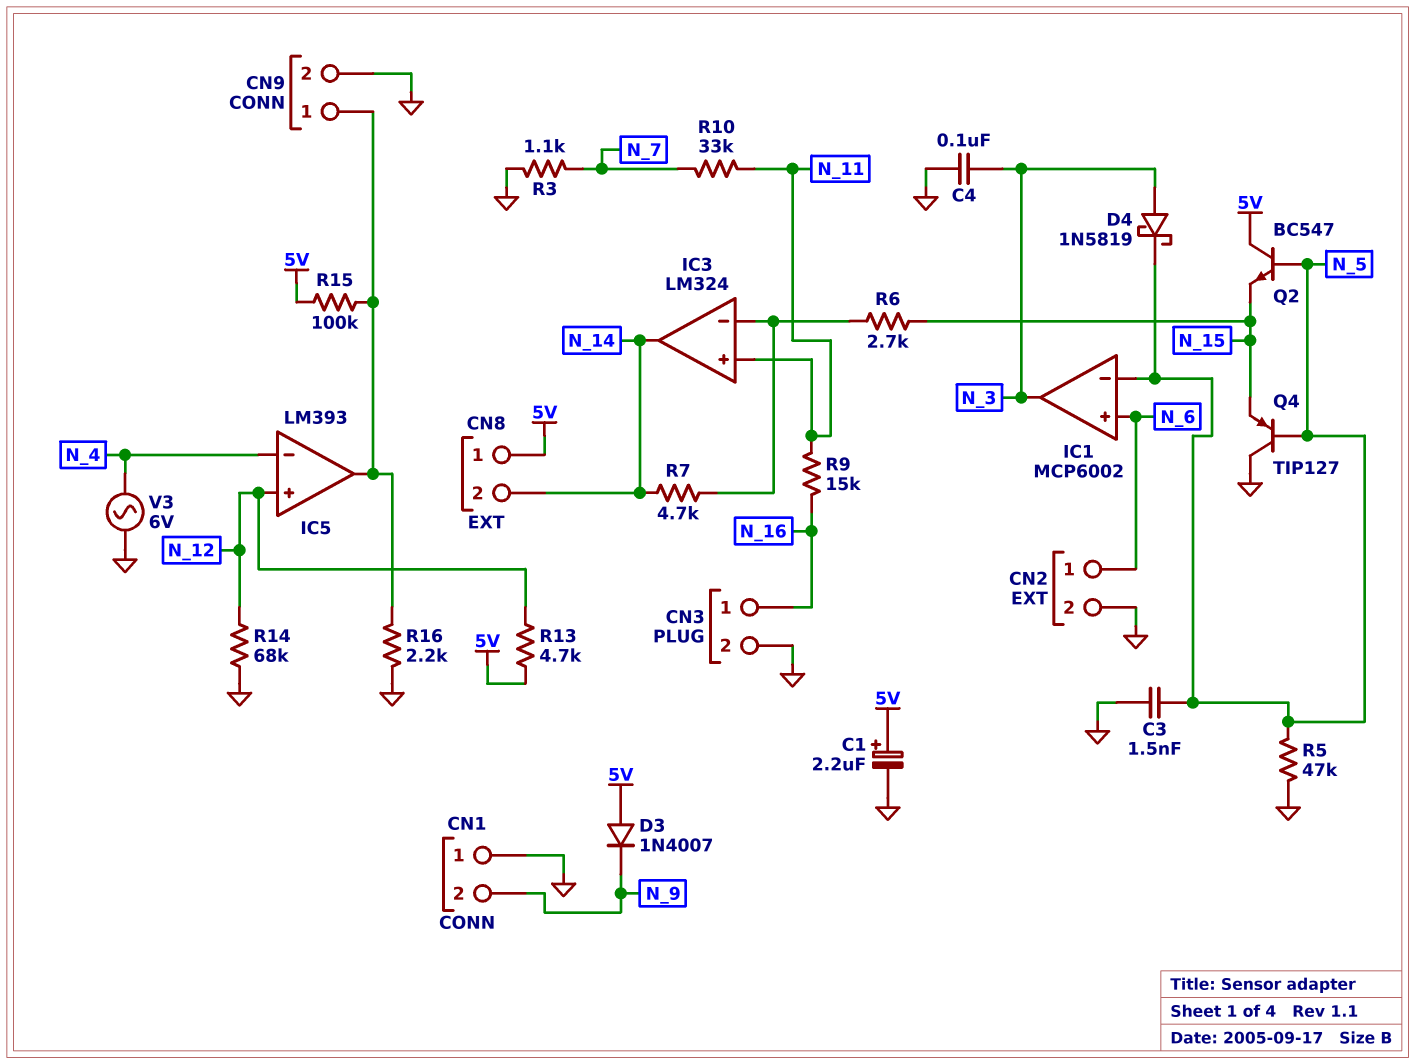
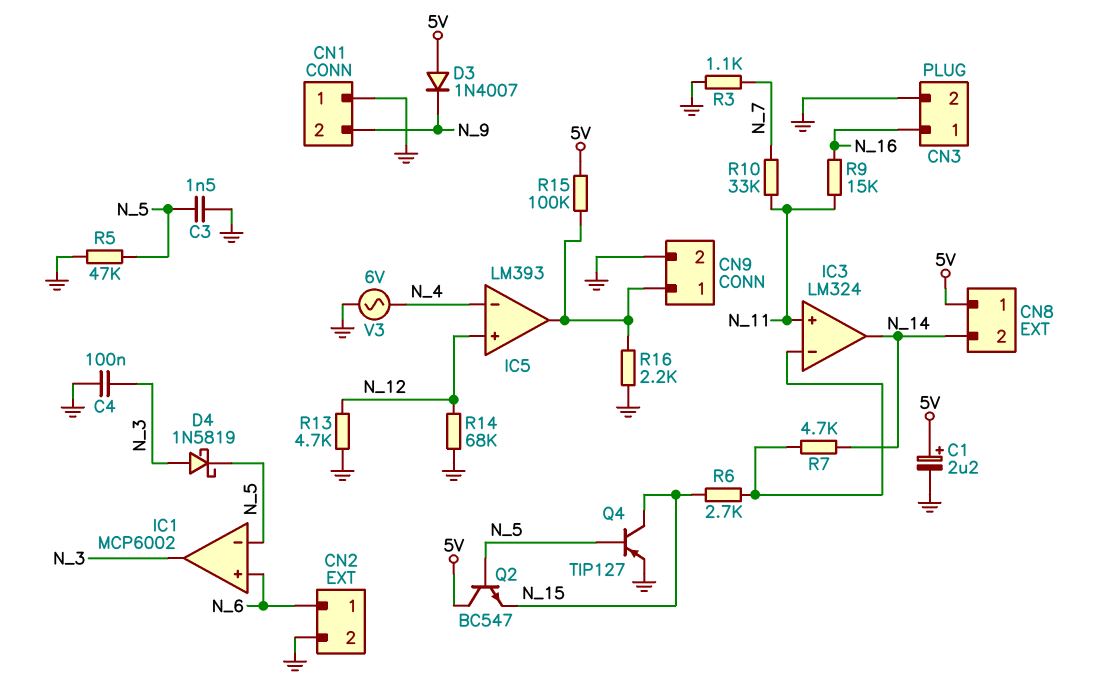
Q4: PNP TIP127 (B N_5, C GND, E N_15) -> PNP TIP127 (B N_5, C N_15, E GND)
R13: 4.7k (5V, N_12) -> 4.7k (GND, N_12)

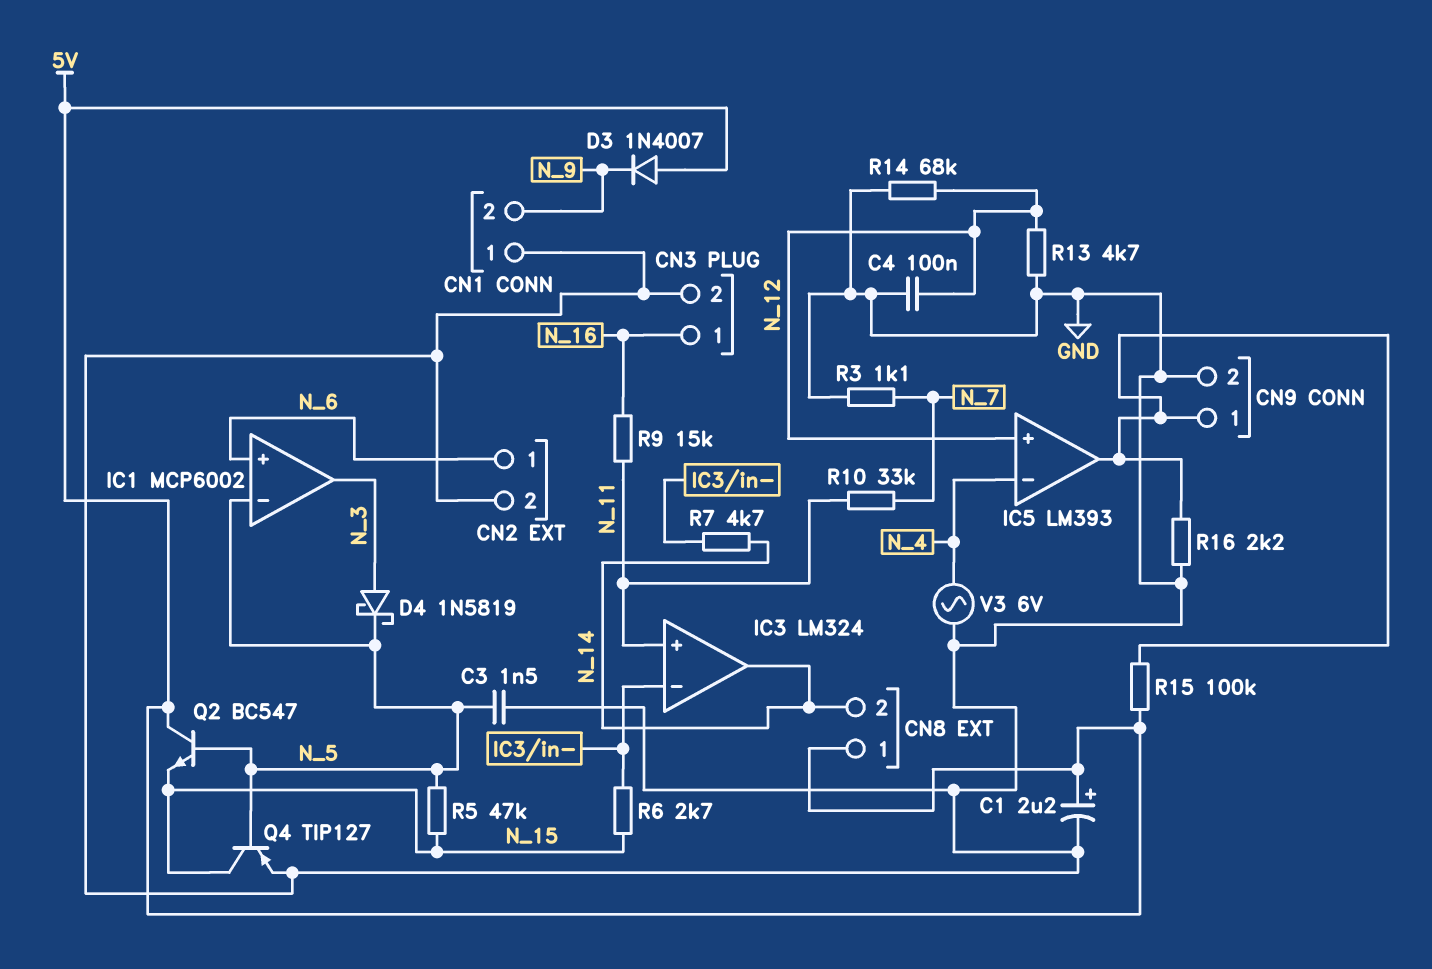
C4: 100nF (GND, N_3) -> 100nF (GND, N_12)
R5: 47k (GND, N_5) -> 47k (N_5, N_15)

